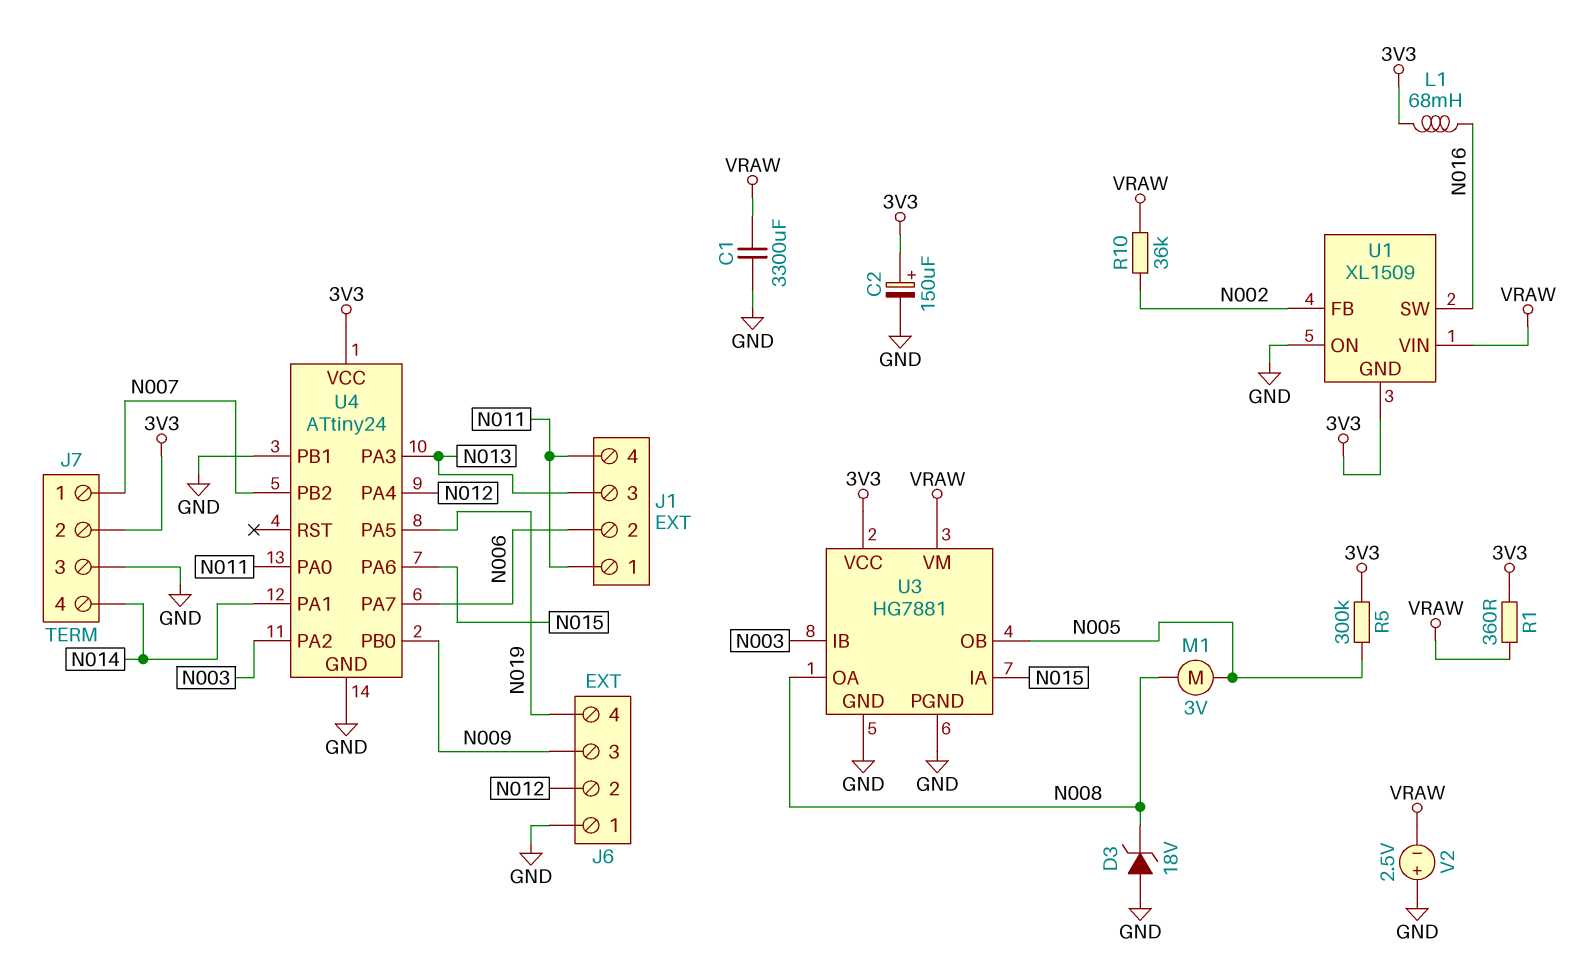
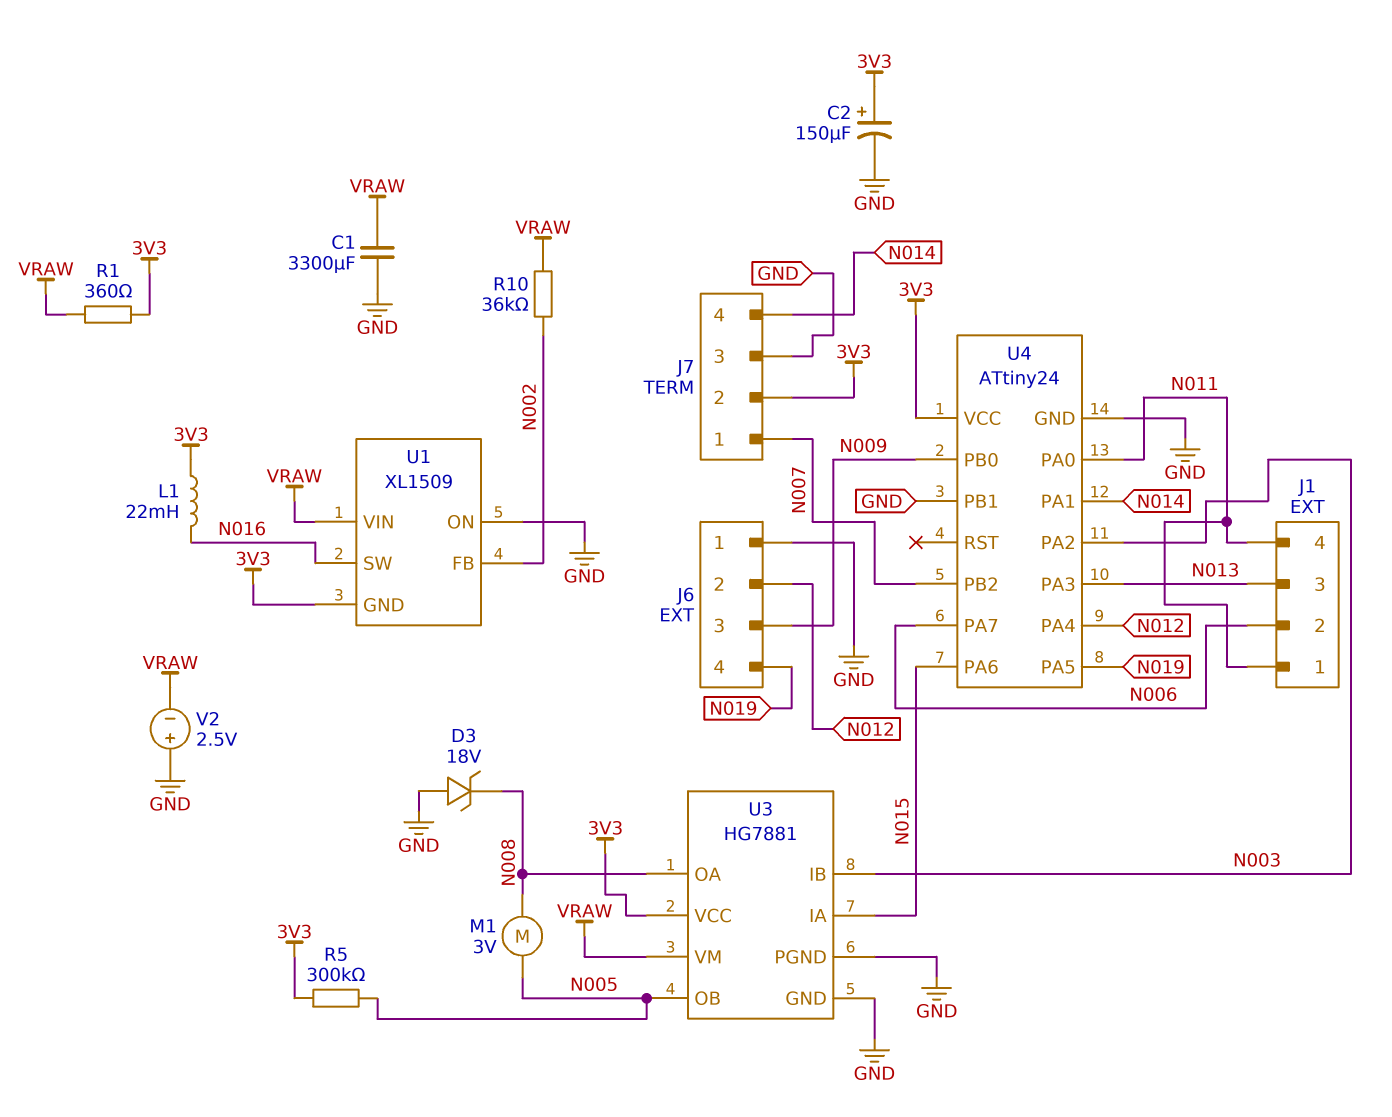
L1: 68mH (3V3, N016) -> 22mH (3V3, N016)

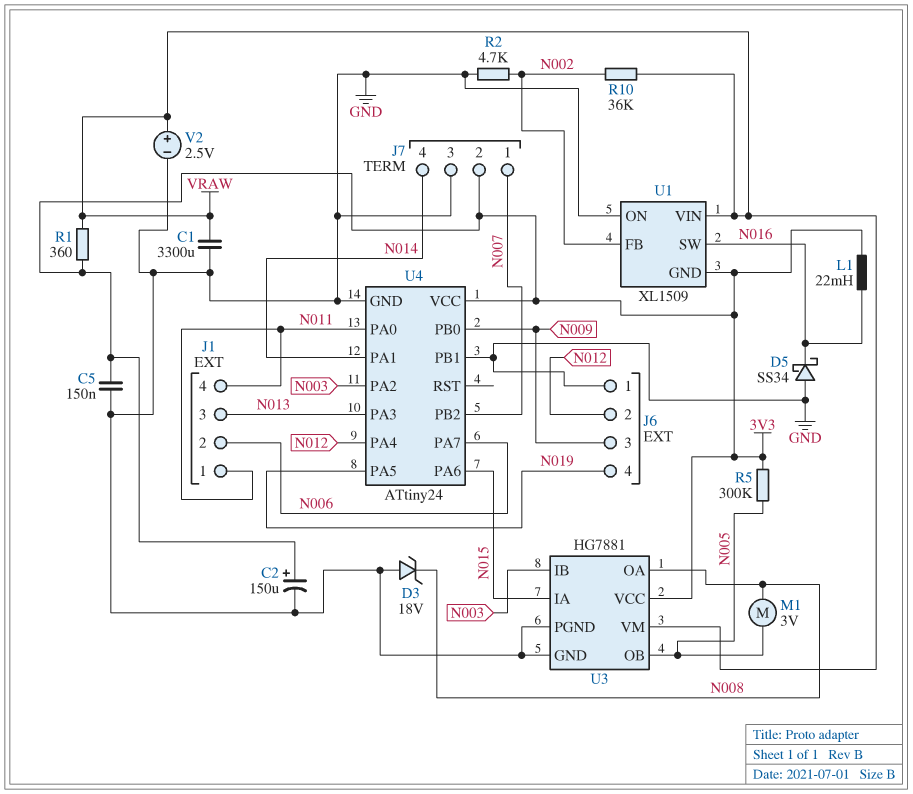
C5: none -> 150nF (3V3, GND)
D5: none -> schottky SS34 (A GND, K N016)
R2: none -> 4.7k (GND, N002)
V2: 2.5V (plus GND, minus VRAW) -> 2.5V (plus VRAW, minus GND)

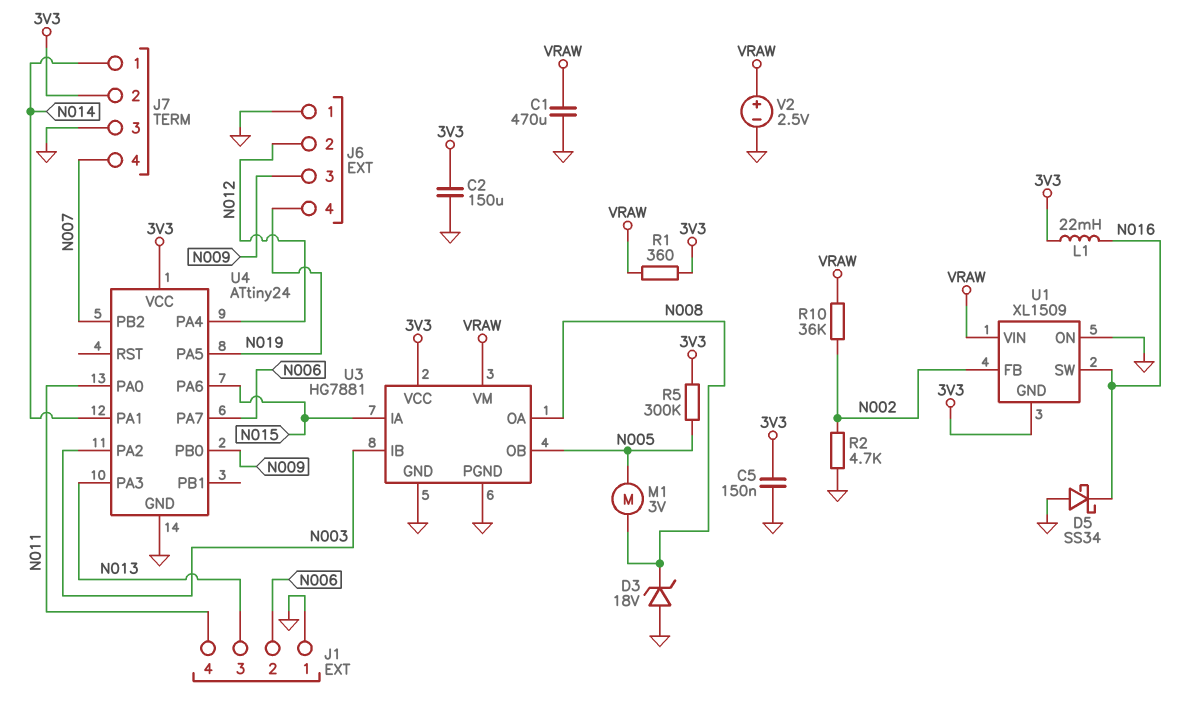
C1: 3300uF (GND, VRAW) -> 470uF (GND, VRAW)
C2: 150uF (plus 3V3, minus GND) -> 150uF (3V3, GND)
J1 pin 1: N011 -> GND
J7 pin 1: N007 -> N014
J7 pin 4: N014 -> N007
U4 pin PB1: GND -> none

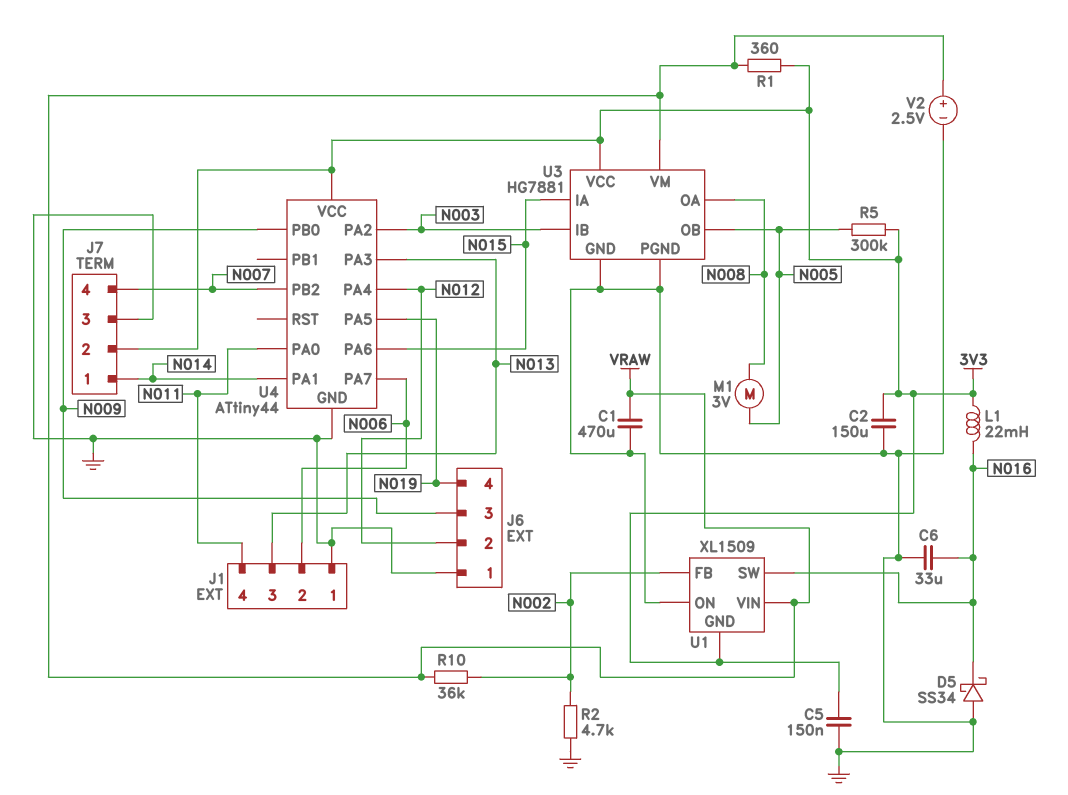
C6: none -> 33uF (GND, N016)
D3: zener 18V (A GND, K N008) -> none
U4: ATtiny24 -> ATtiny44

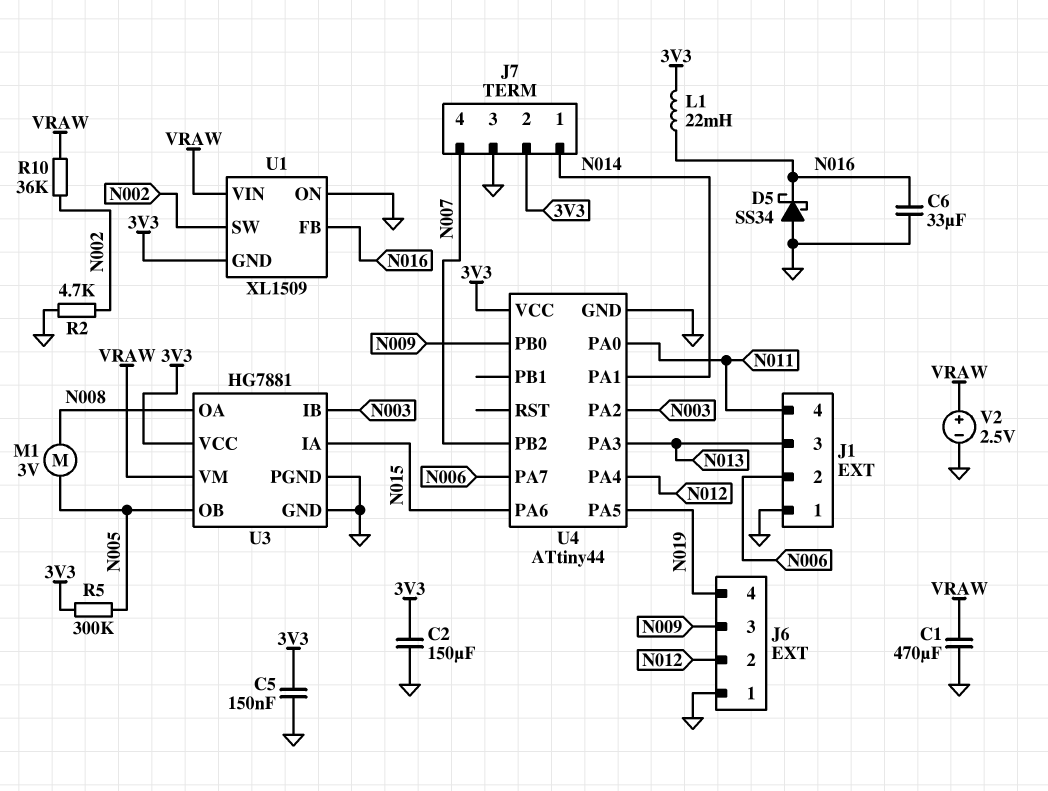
R1: 360 (3V3, VRAW) -> none
U1 pin FB: N002 -> N016
U1 pin SW: N016 -> N002

